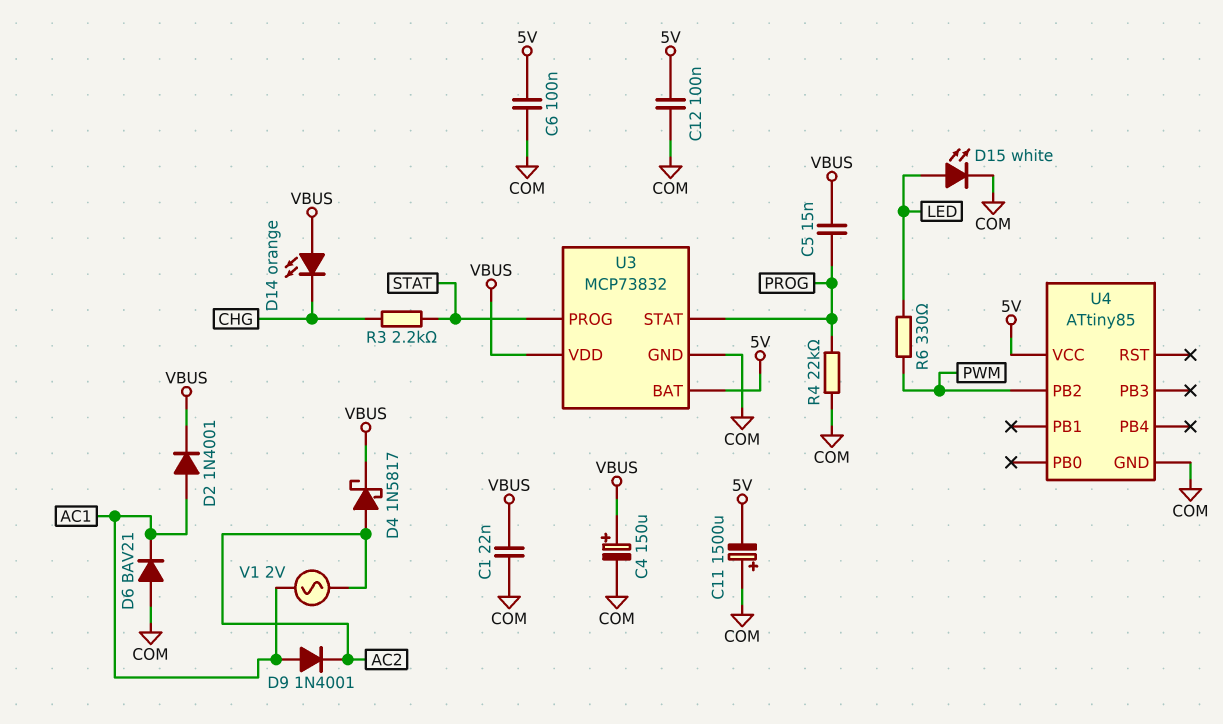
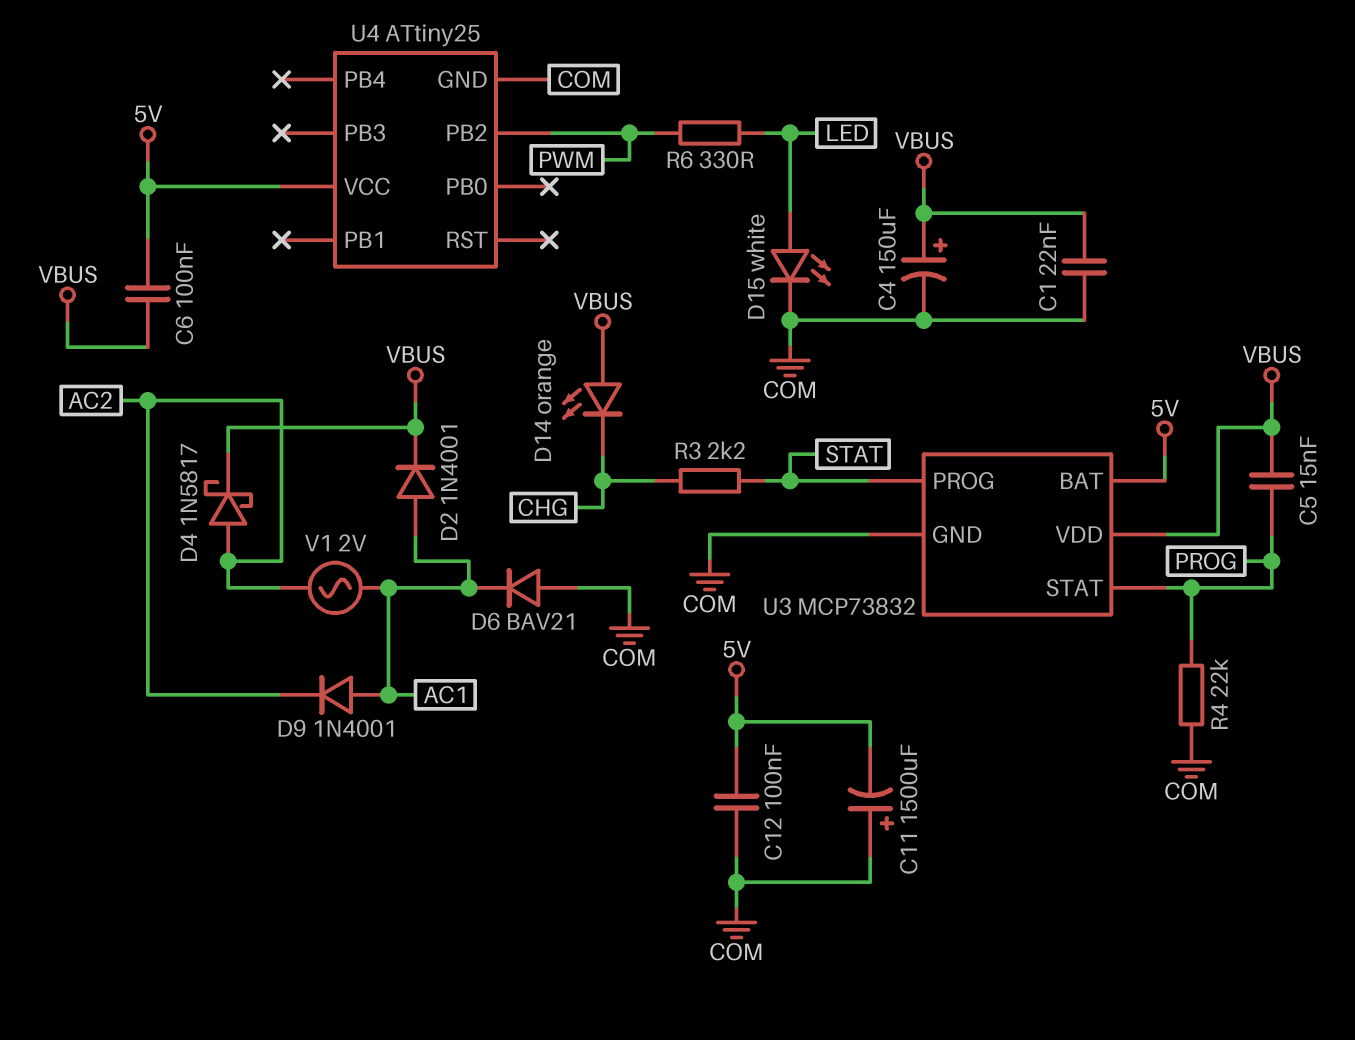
C6: 100nF (5V, COM) -> 100nF (5V, VBUS)
U4: ATtiny85 -> ATtiny25

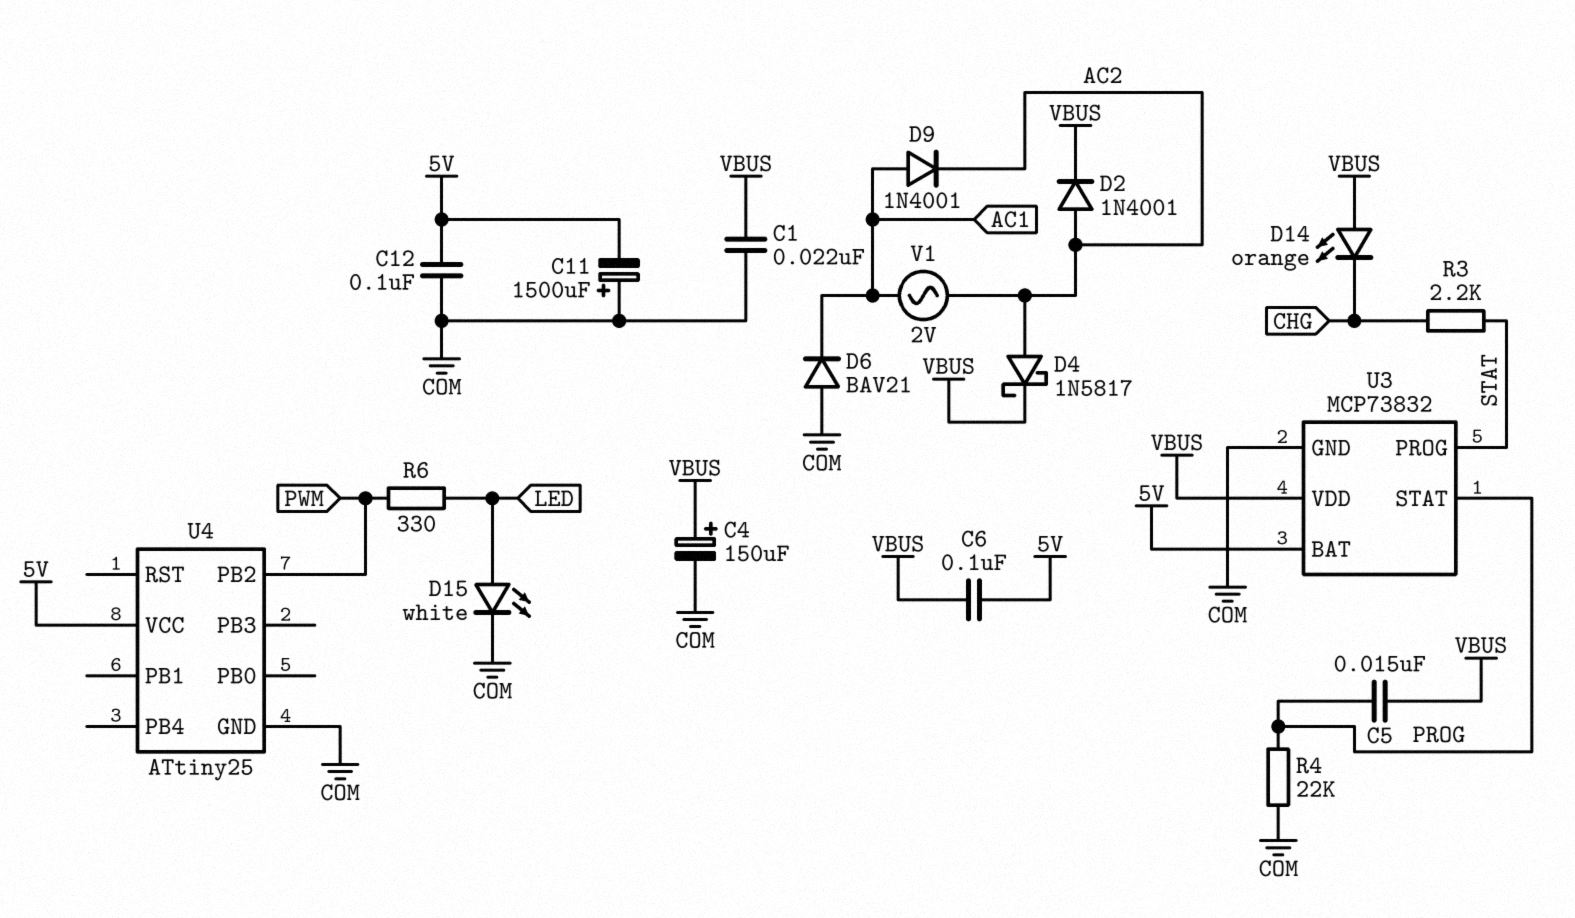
D2: diode 1N4001 (A AC1, K VBUS) -> diode 1N4001 (A AC2, K VBUS)

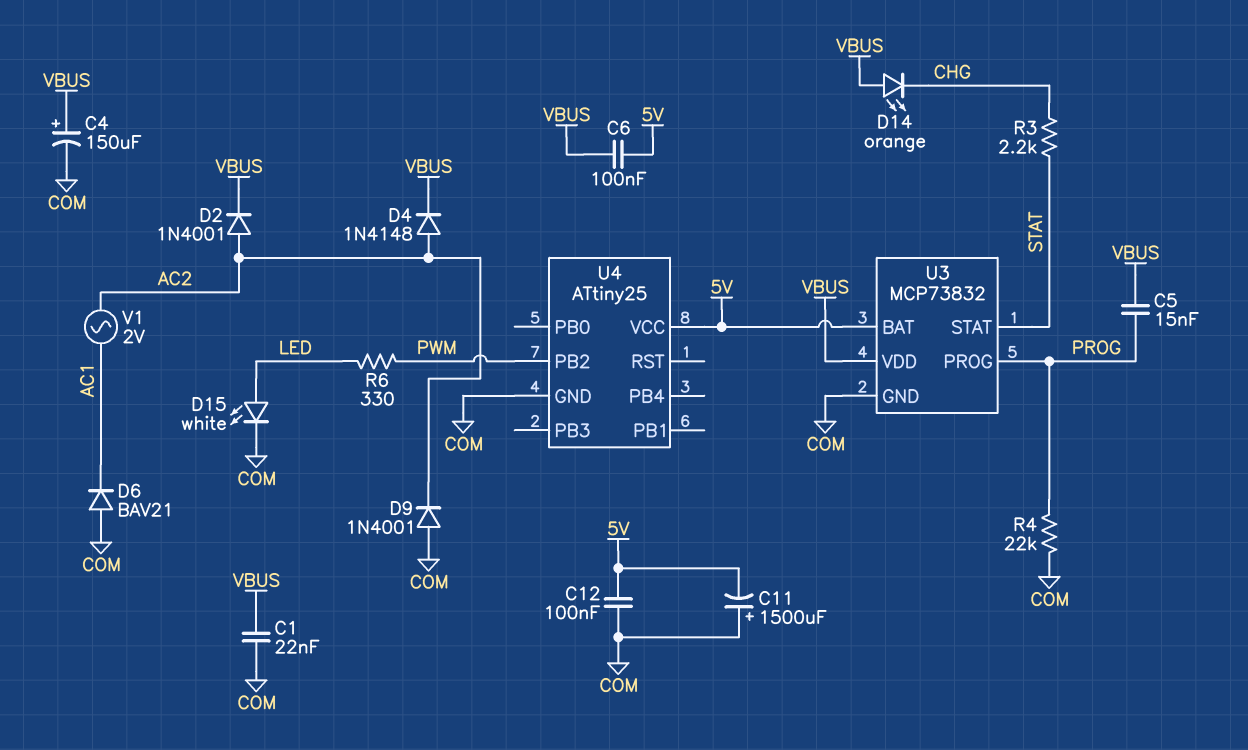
D4: schottky 1N5817 (A AC2, K VBUS) -> diode 1N4148 (A AC2, K VBUS)
D9: diode 1N4001 (A AC1, K AC2) -> diode 1N4001 (A COM, K AC2)
U3 pin PROG: STAT -> PROG
U3 pin STAT: PROG -> STAT

